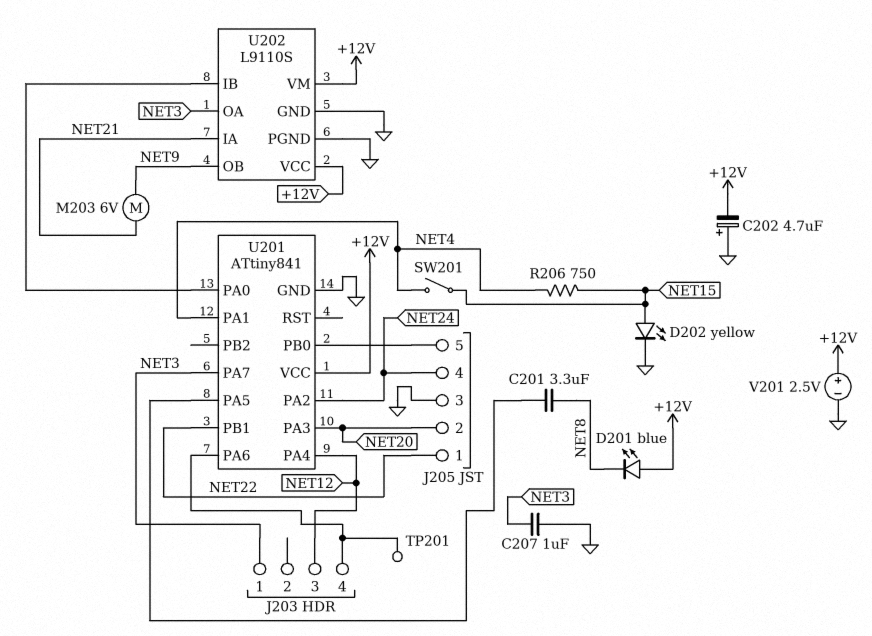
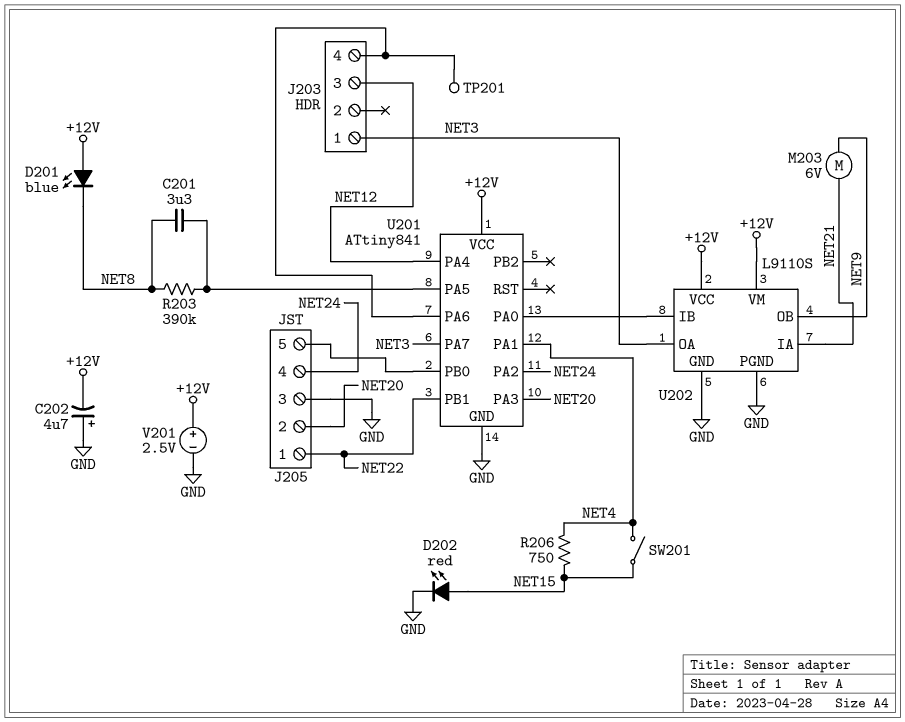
C207: 1uF (GND, NET3) -> none
D202: LED yellow (A NET15, K GND) -> LED red (A NET15, K GND)
R203: none -> 390k (NET8, U201/PA5)

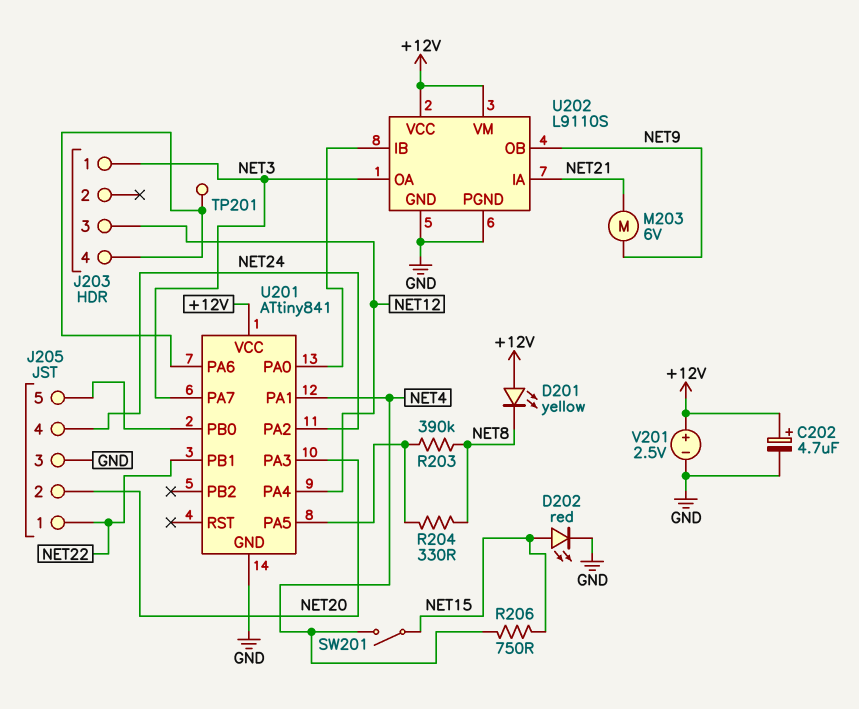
C201: 3.3uF (NET8, U201/PA5) -> none
C202: 4.7uF (plus GND, minus +12V) -> 4.7uF (plus +12V, minus GND)
D201: LED blue (A +12V, K NET8) -> LED yellow (A +12V, K NET8)
R204: none -> 330 (NET8, U201/PA5)

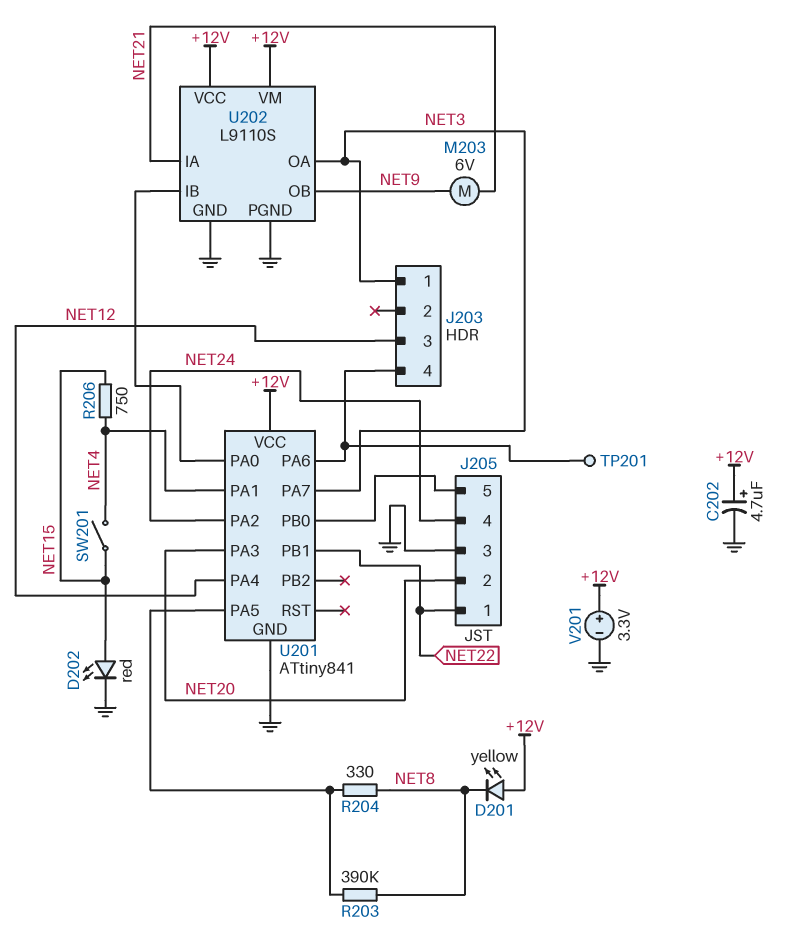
V201: 2.5V (plus +12V, minus GND) -> 3.3V (plus +12V, minus GND)

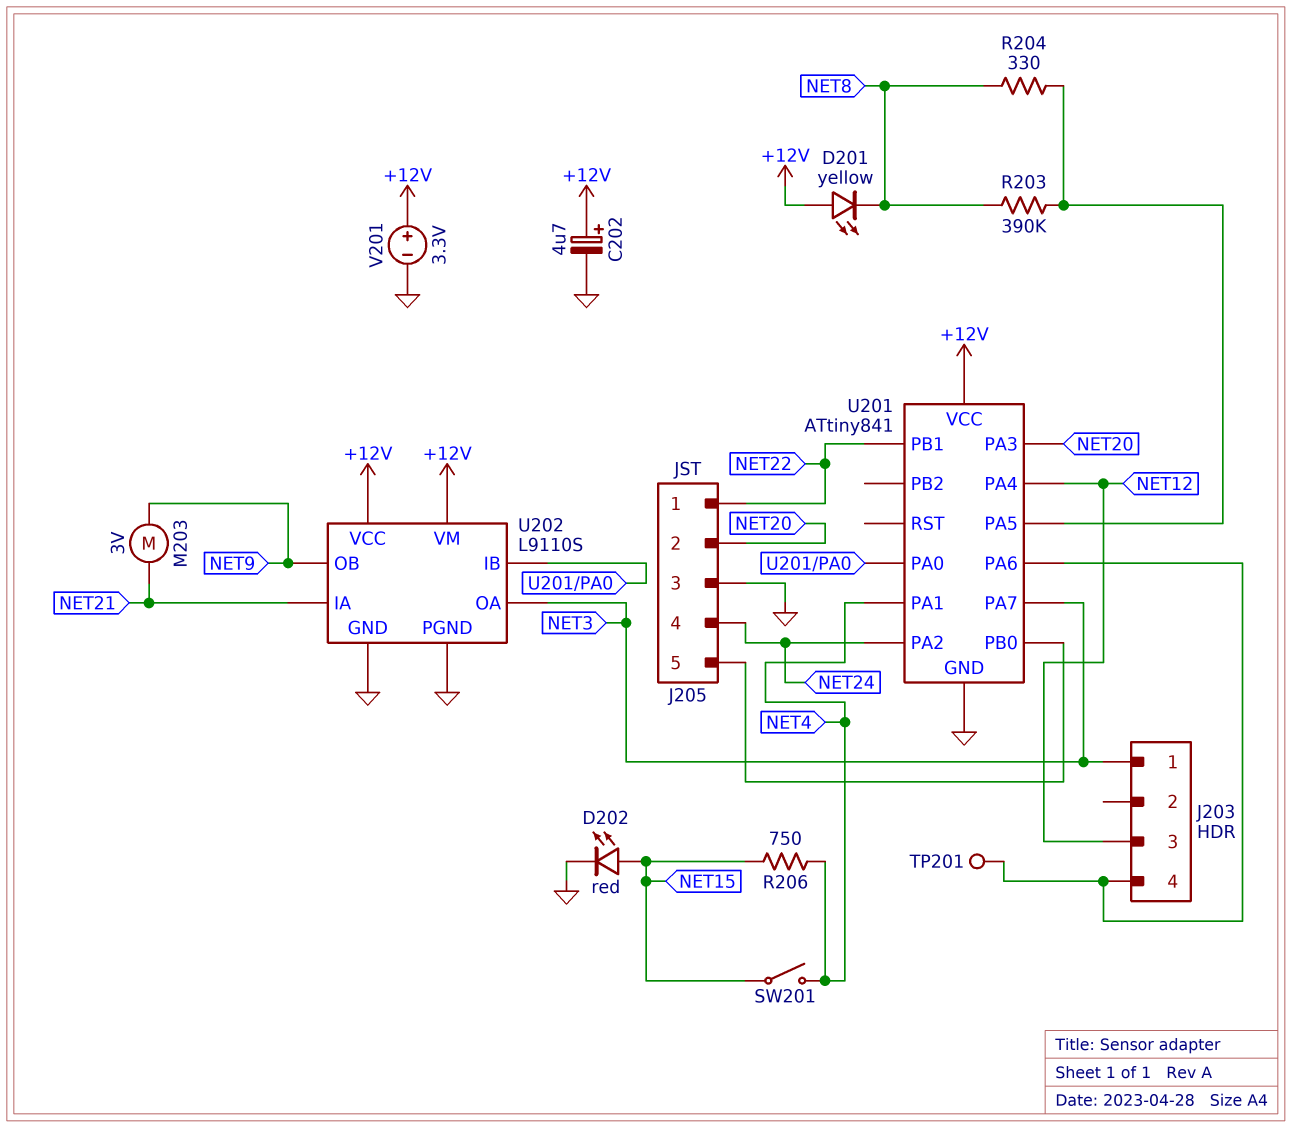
M203: motor 6V (NET9, NET21) -> motor 3V (NET9, NET21)

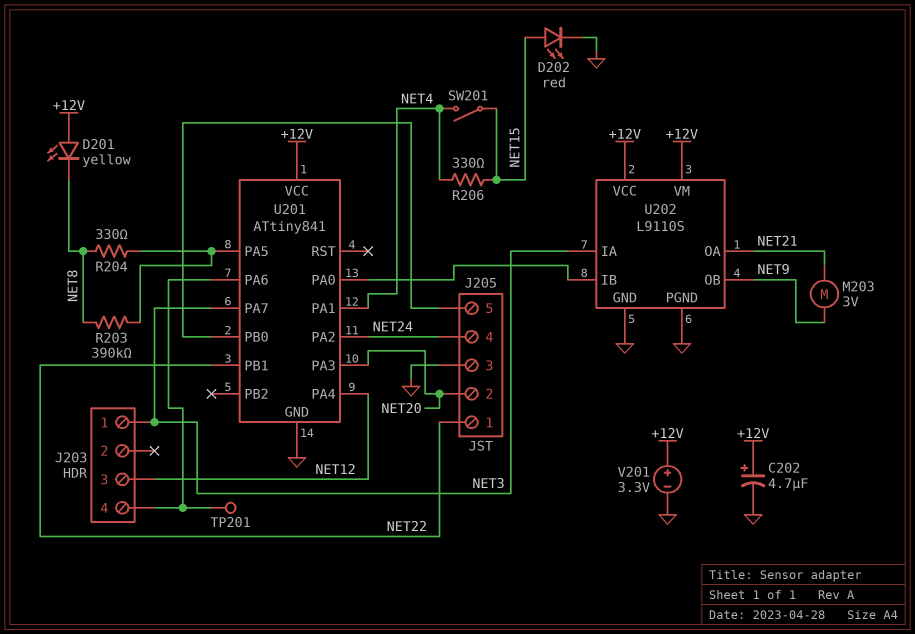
R206: 750 (NET4, NET15) -> 330 (NET4, NET15)
U202 pin IA: NET21 -> NET3
U202 pin OA: NET3 -> NET21

